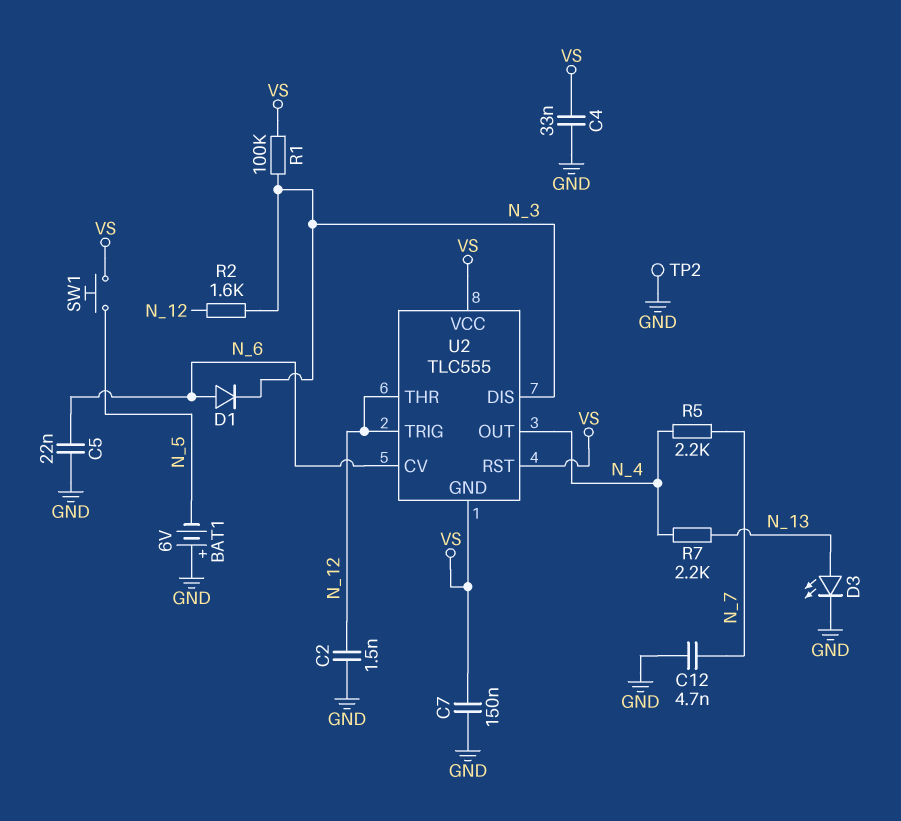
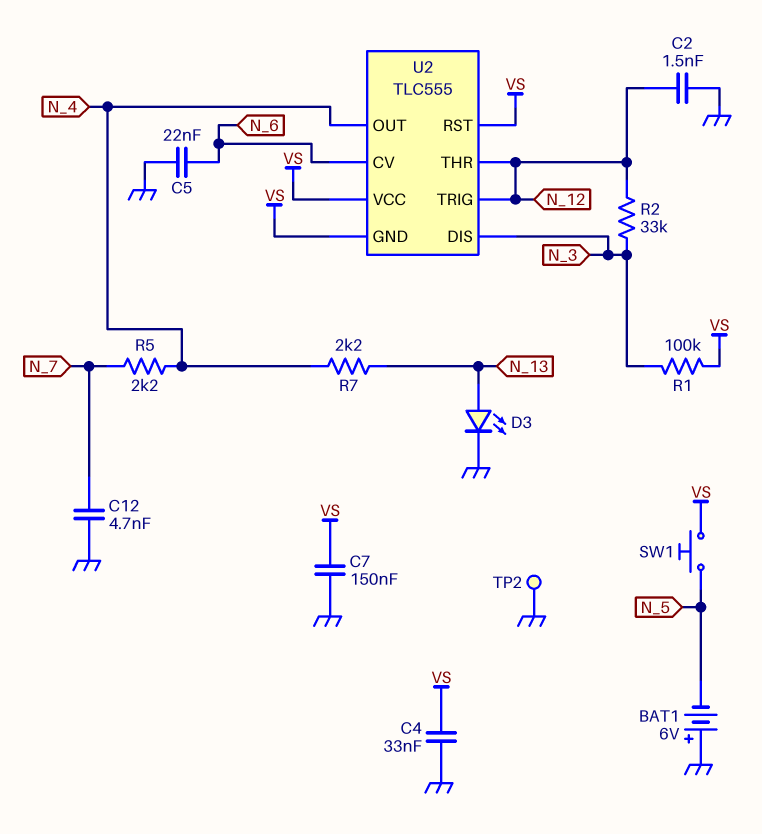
D1: diode (A N_6, K N_3) -> none
R2: 1.6k (N_3, N_12) -> 33k (N_3, N_12)

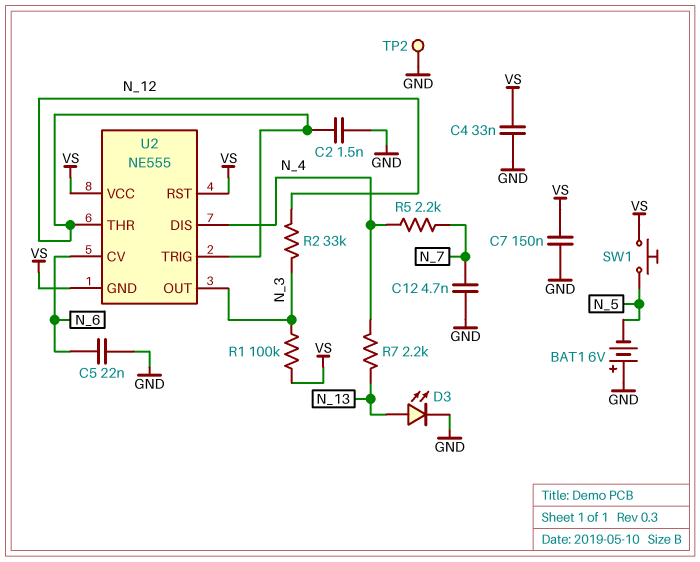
U2: TLC555 -> NE555
U2 pin DIS: N_3 -> N_4
U2 pin OUT: N_4 -> N_3

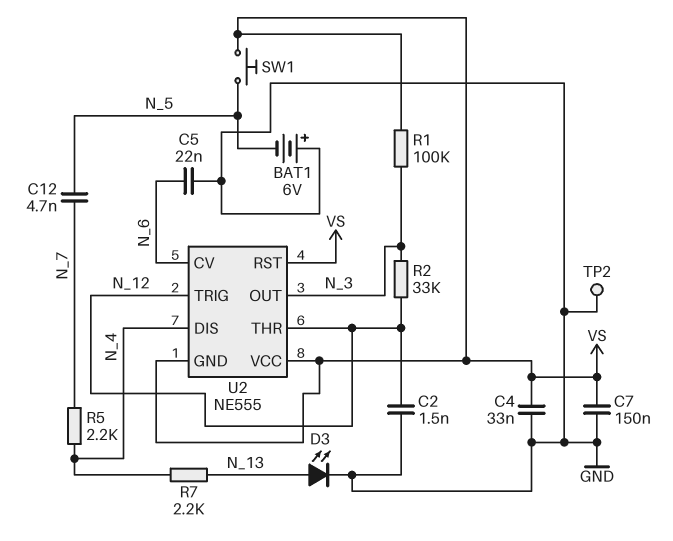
C12: 4.7nF (GND, N_7) -> 4.7nF (N_5, N_7)

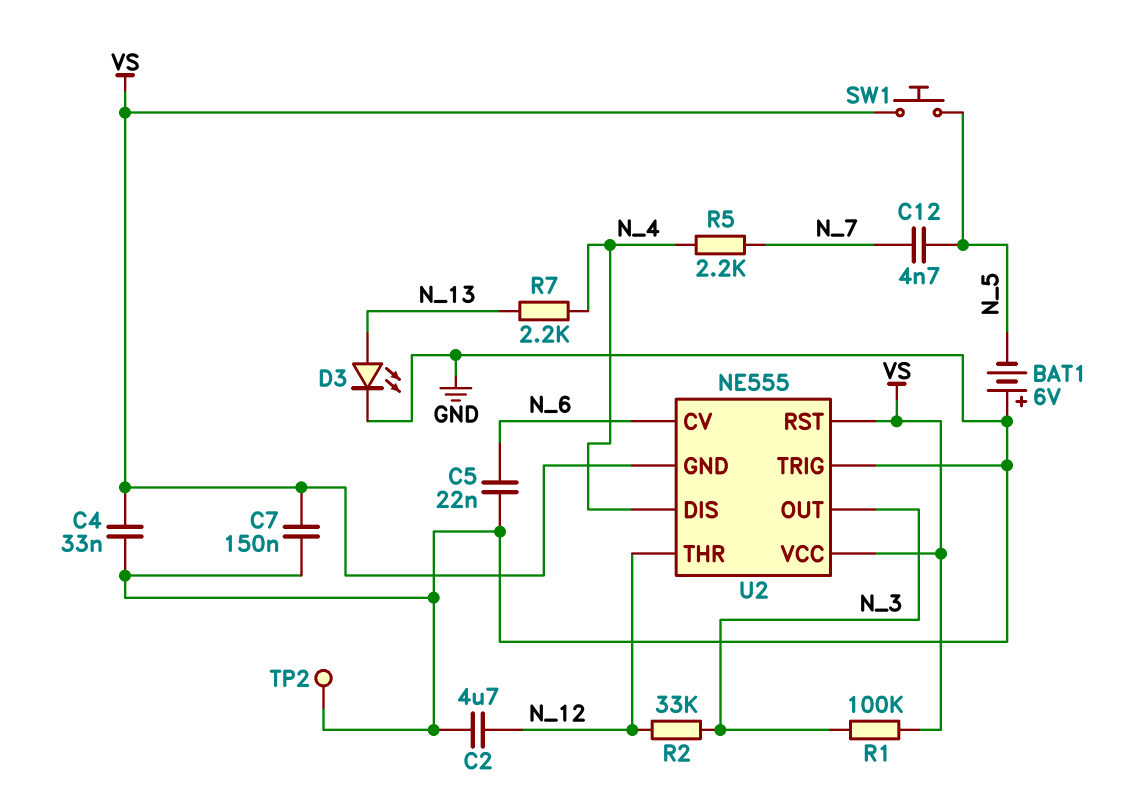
C2: 1.5nF (GND, N_12) -> 4.7uF (GND, N_12)
U2 pin TRIG: N_12 -> GND

